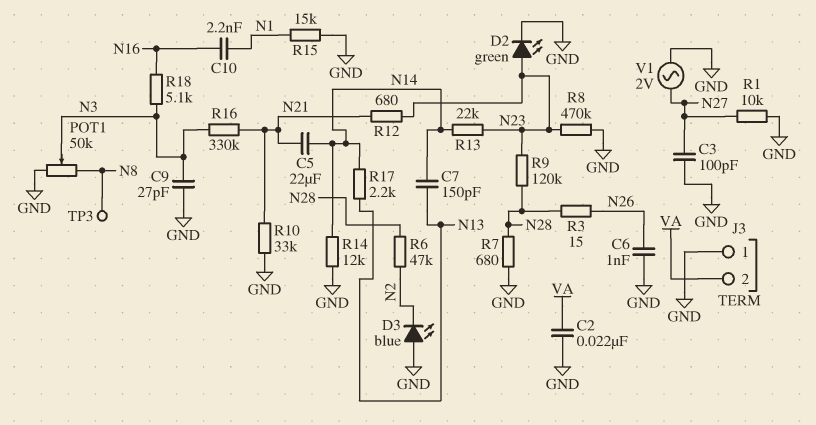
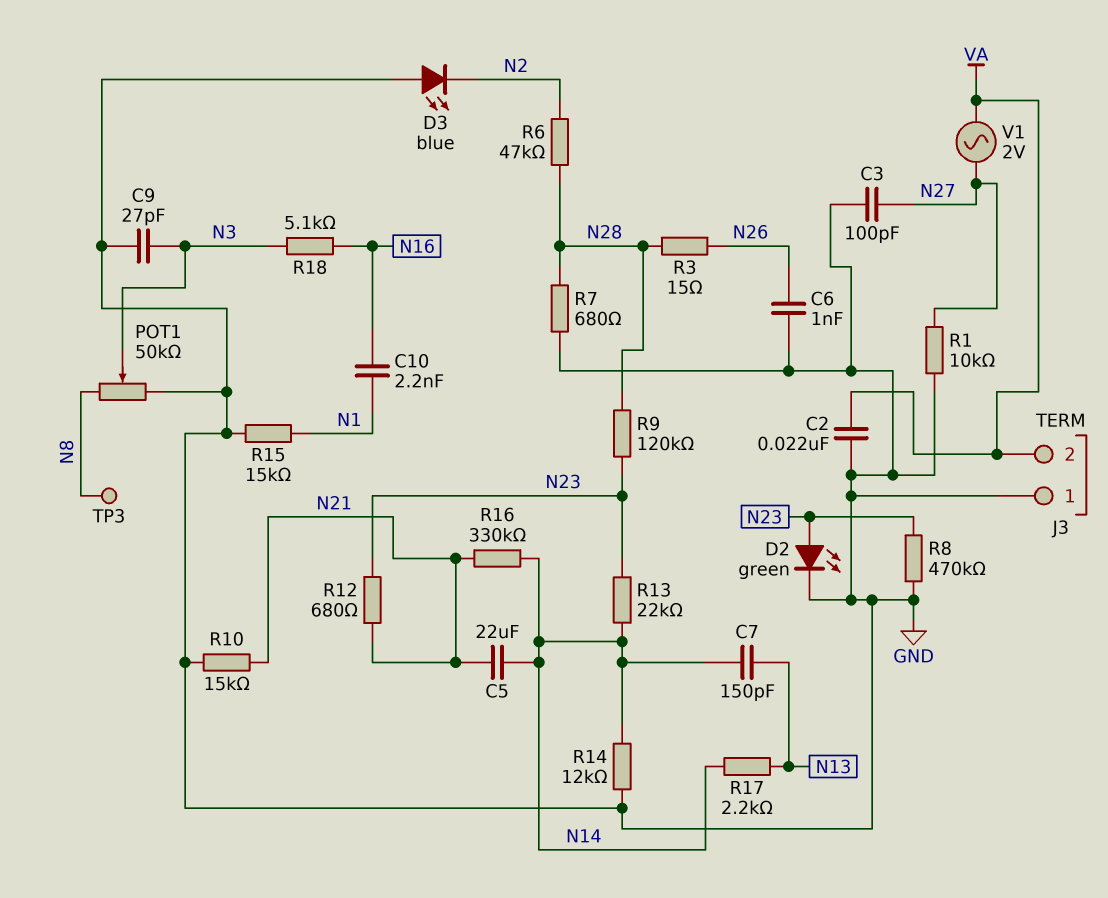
R10: 33k (GND, N21) -> 15k (GND, N21)
R16: 330k (N3, N21) -> 330k (N14, N21)
V1: AC 2V (GND, N27) -> AC 2V (N27, VA)

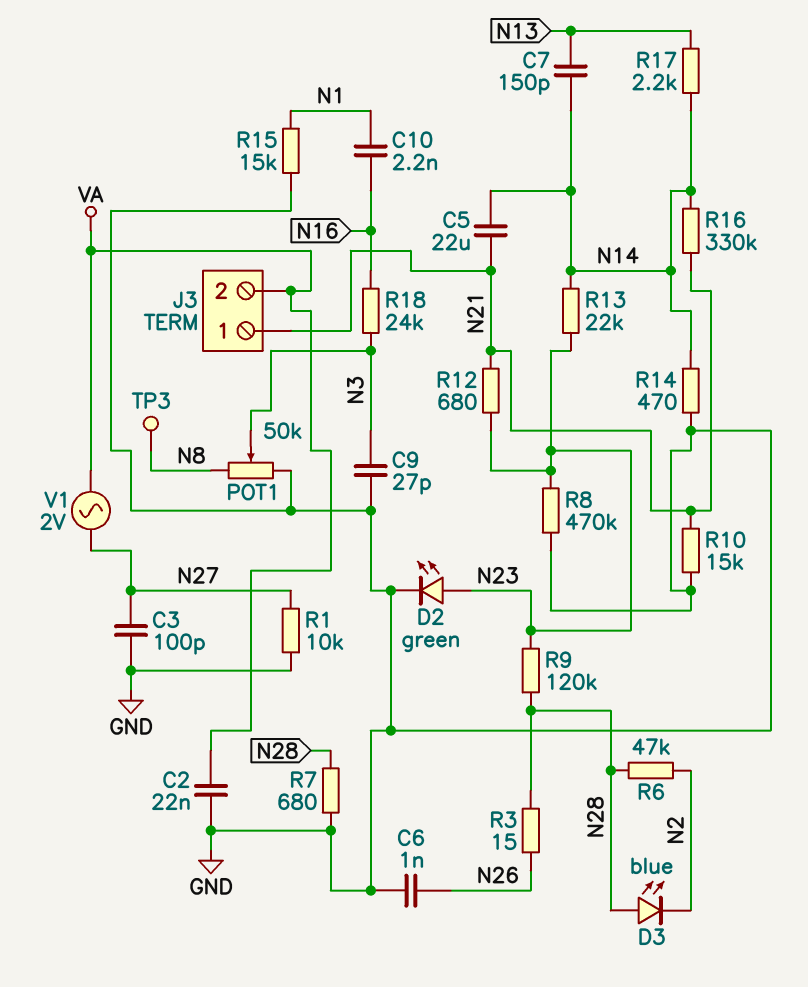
D3: LED blue (A GND, K N2) -> LED blue (A N28, K N2)
J3 pin 1: GND -> N21
R14: 12k (GND, N14) -> 470 (GND, N14)
R18: 5.1k (N3, N16) -> 24k (N3, N16)

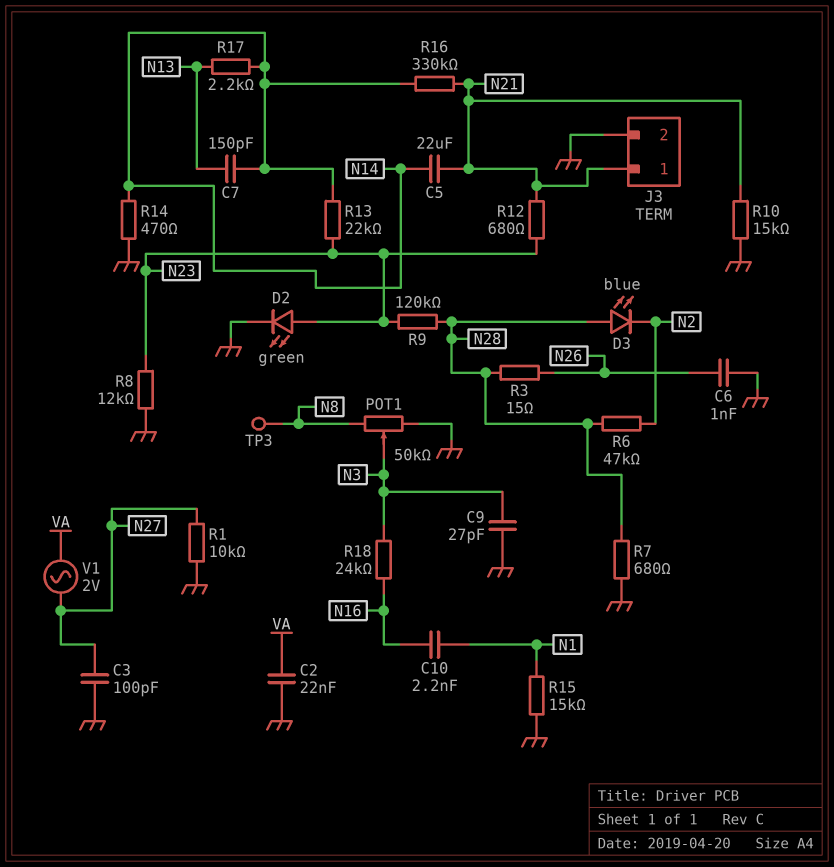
J3 pin 2: VA -> GND
R8: 470k (GND, N23) -> 12k (GND, N23)

